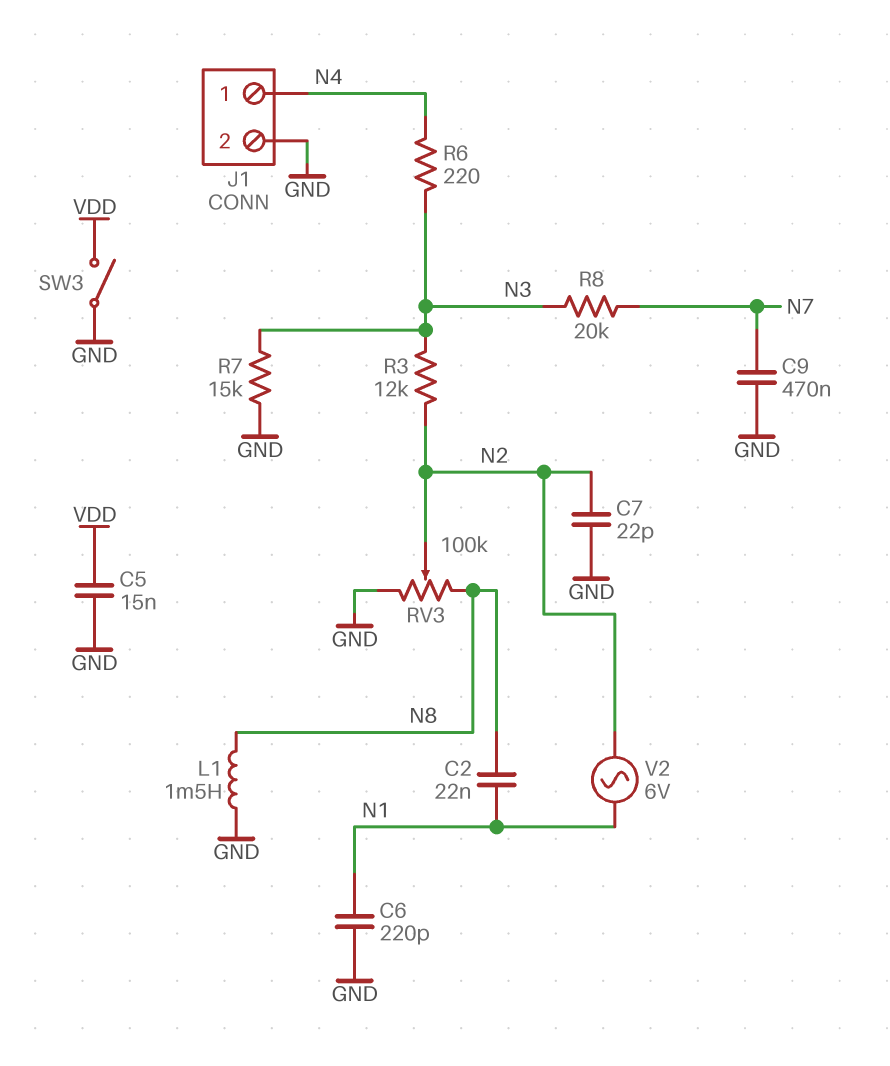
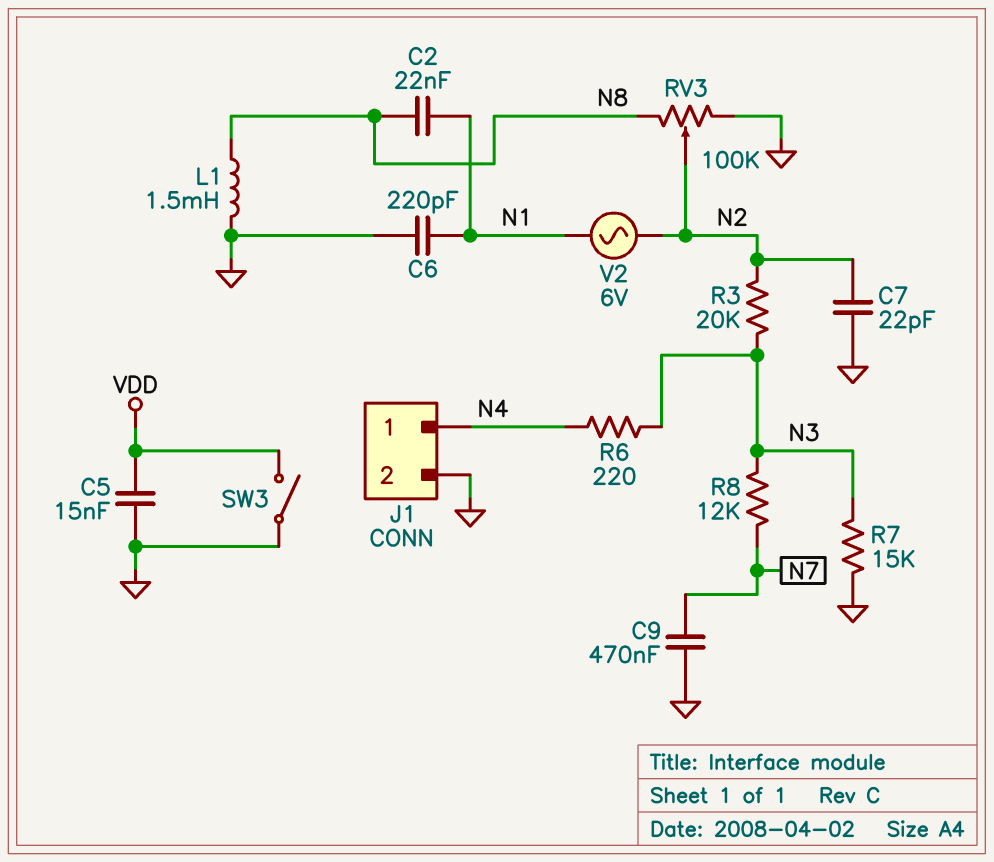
R3: 12k (N2, N3) -> 20k (N2, N3)
R8: 20k (N3, N7) -> 12k (N3, N7)

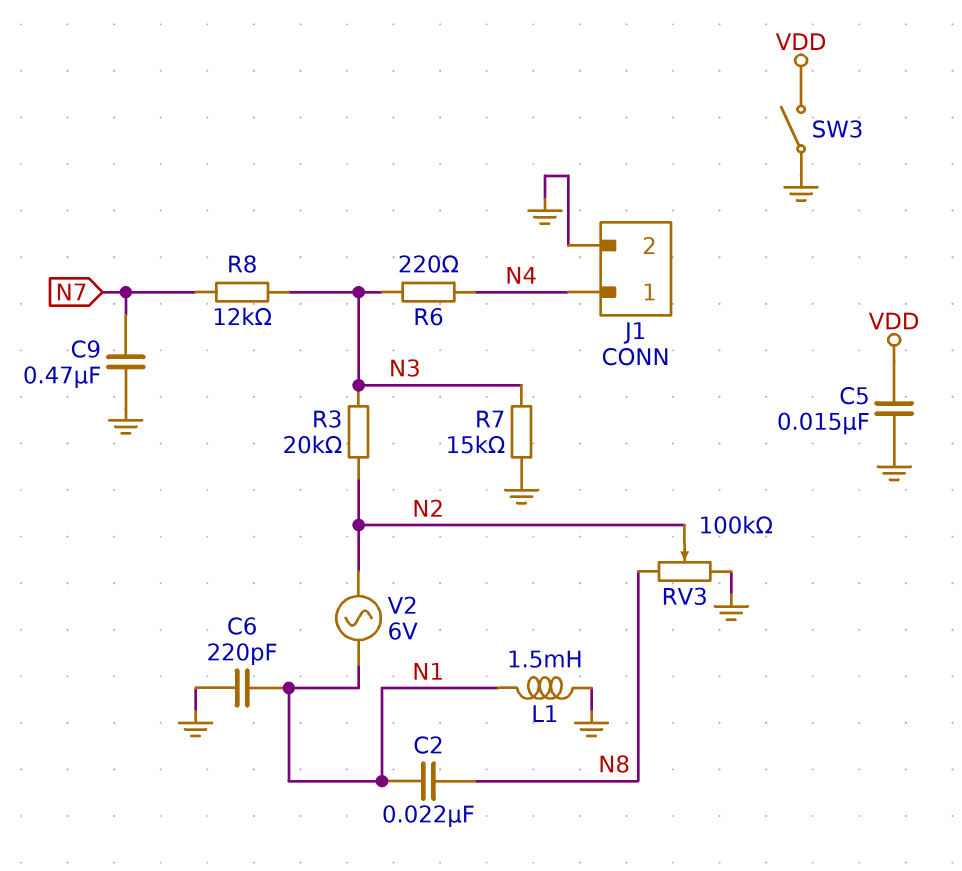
C7: 22pF (GND, N2) -> none
L1: 1.5mH (GND, N8) -> 1.5mH (GND, N1)

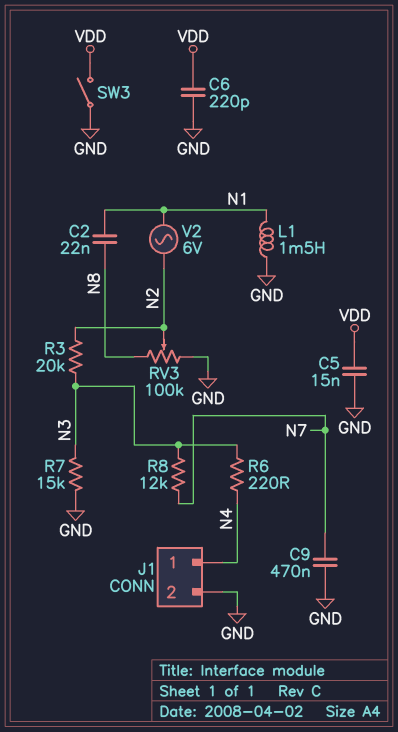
C6: 220pF (GND, N1) -> 220pF (GND, VDD)

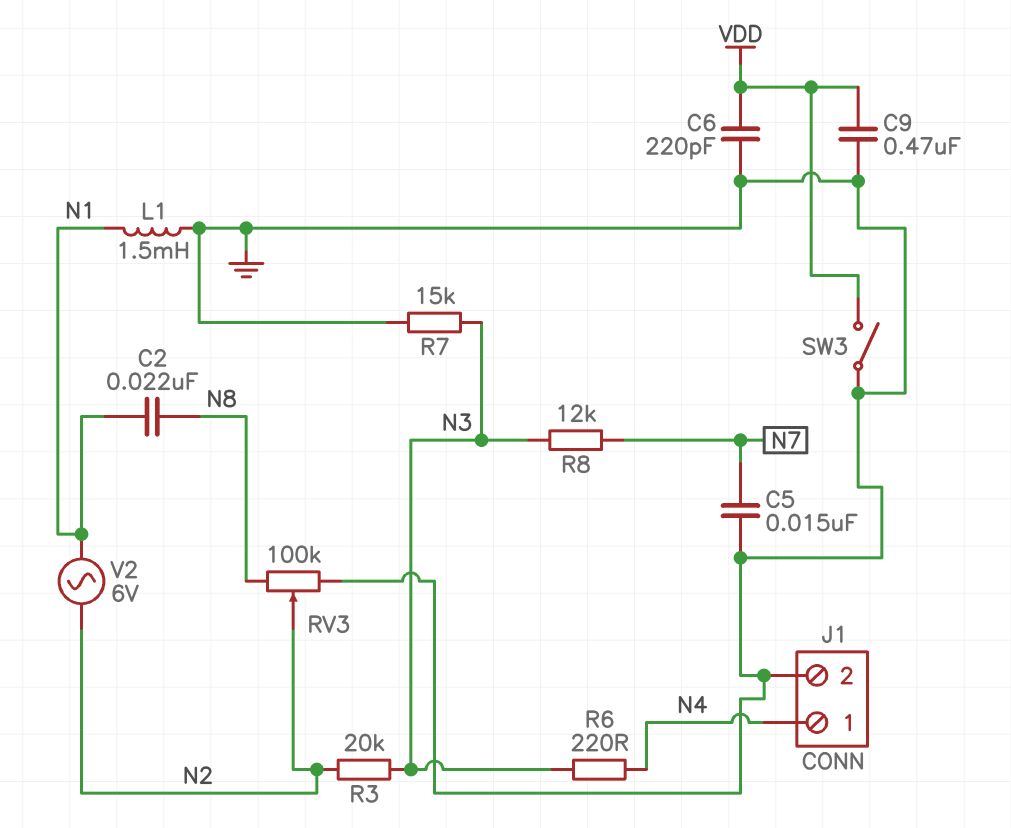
C5: 15nF (GND, VDD) -> 15nF (GND, N7)
C9: 470nF (GND, N7) -> 470nF (GND, VDD)

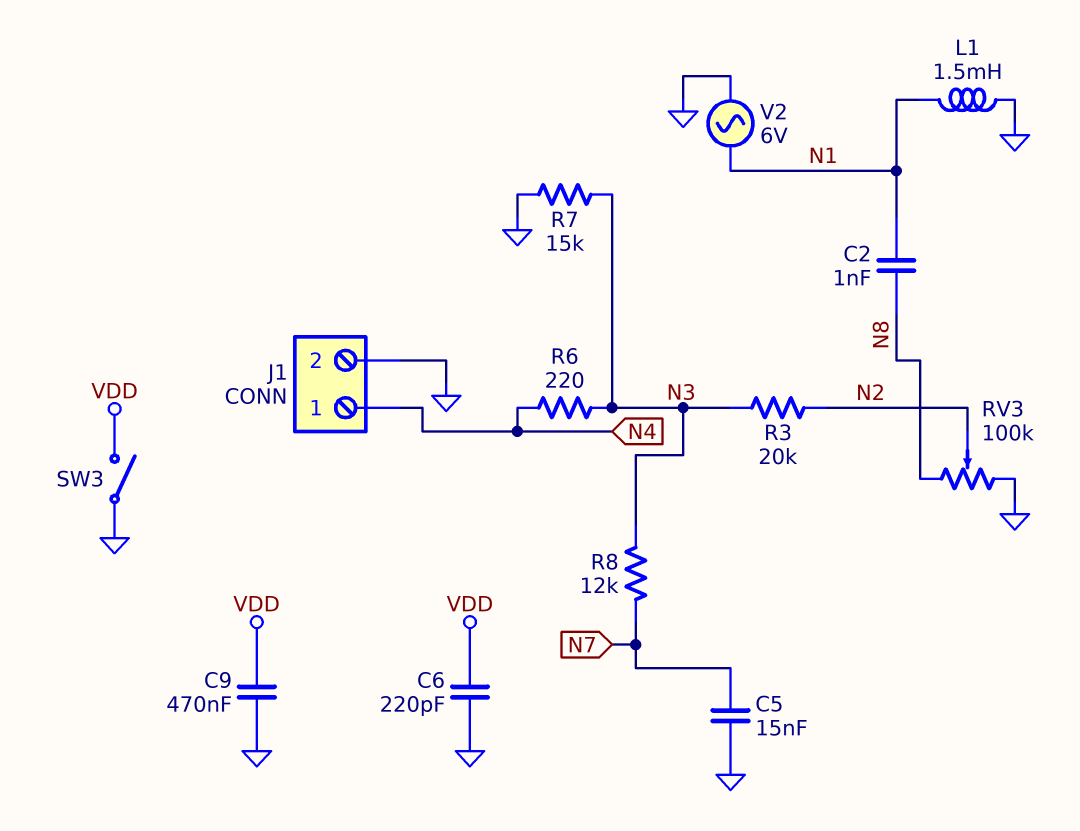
C2: 22nF (N1, N8) -> 1nF (N1, N8)
V2: AC 6V (N1, N2) -> AC 6V (GND, N1)

